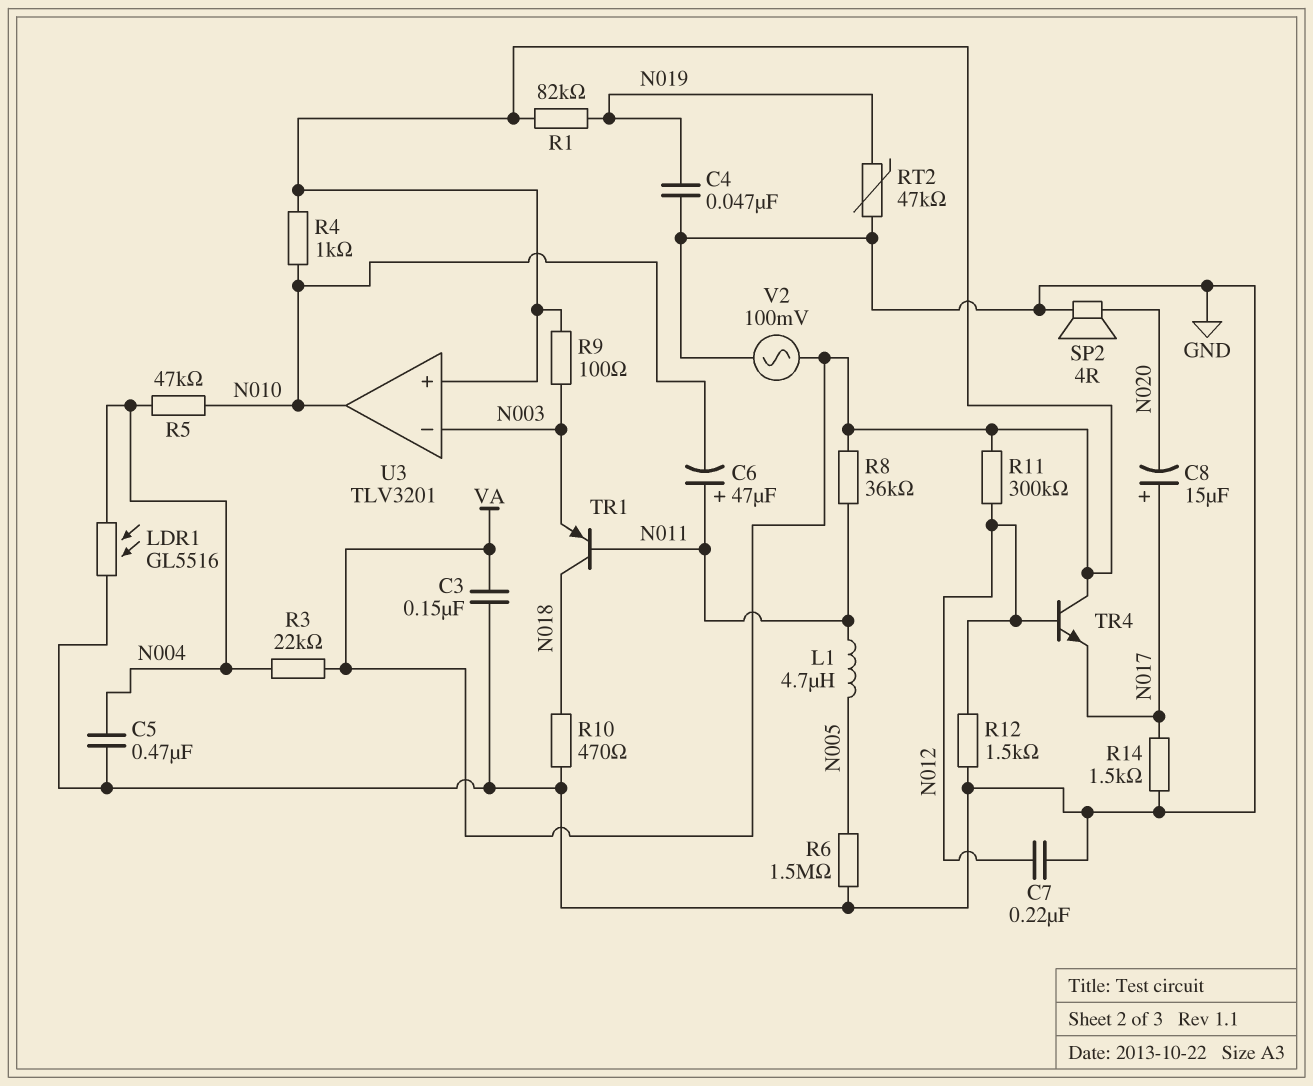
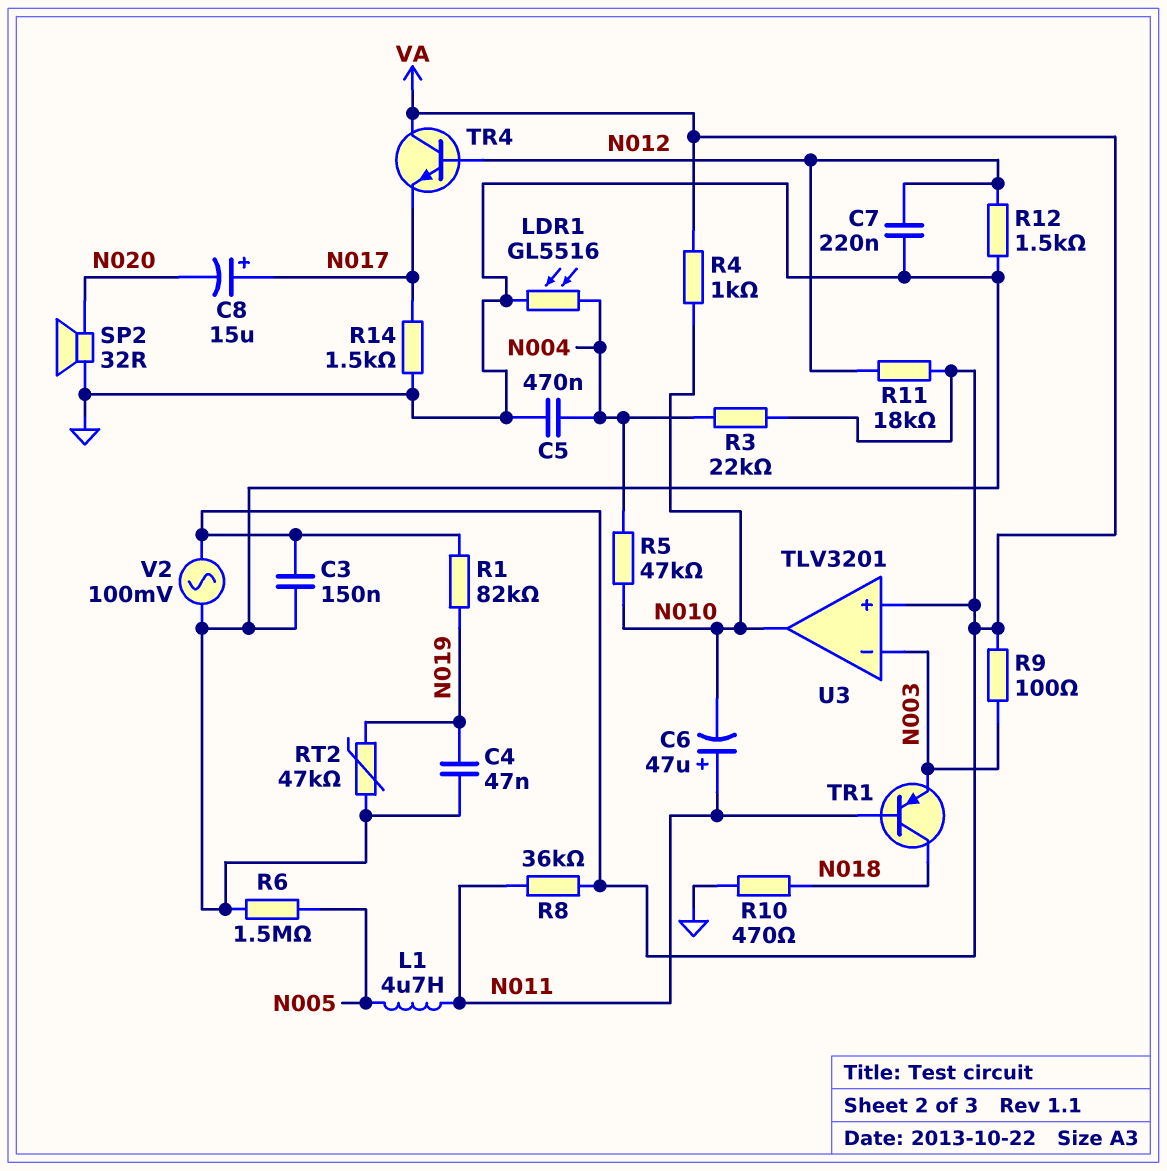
R11: 300k (N012, VA) -> 18k (N012, VA)
SP2: speaker 4R (GND, N020) -> speaker 32R (GND, N020)

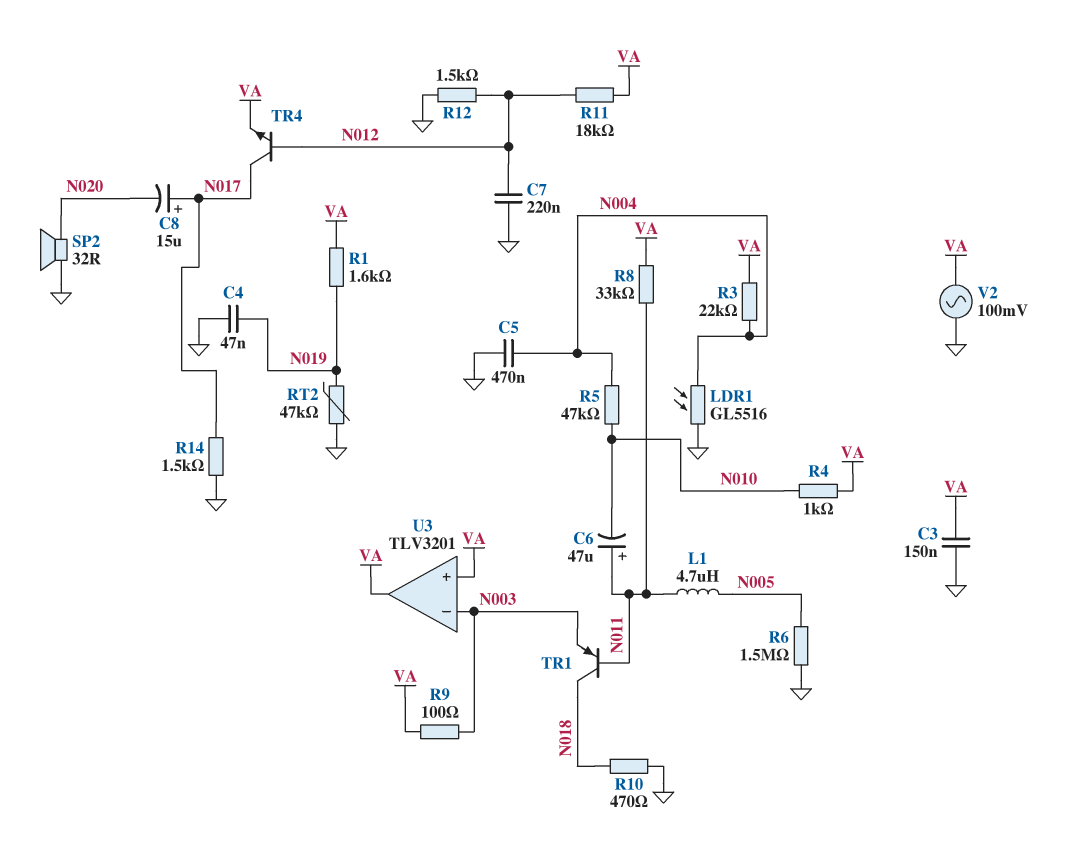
R1: 82k (N019, VA) -> 1.6k (N019, VA)
R8: 36k (N011, VA) -> 33k (N011, VA)
TR4: NPN (B N012, C VA, E N017) -> NPN (B N012, C N017, E VA)
U3 pin out: N010 -> VA

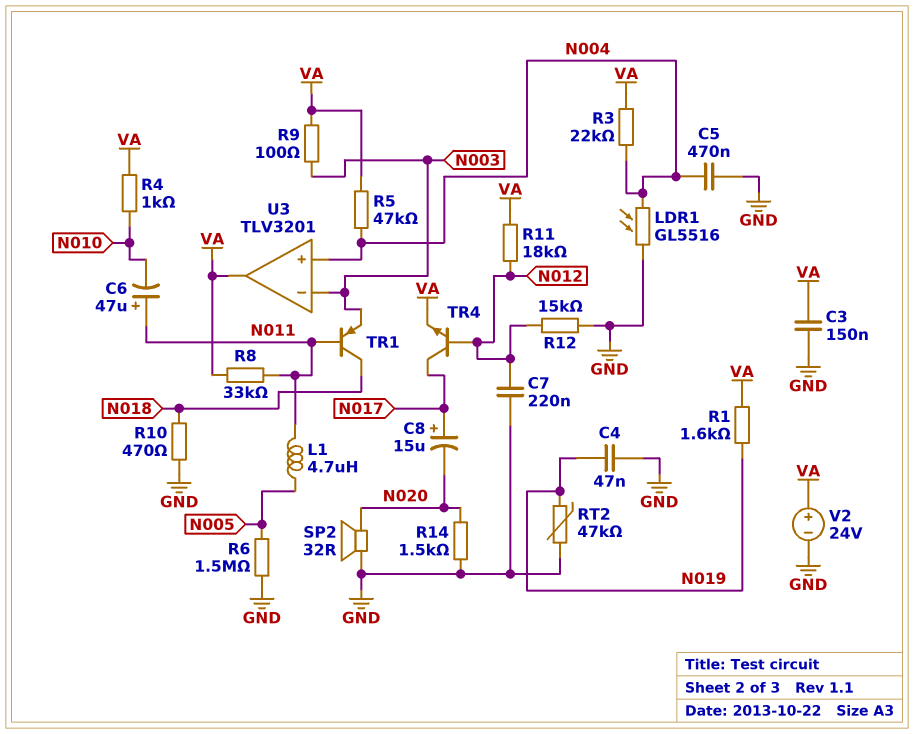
R5: 47k (N004, N010) -> 47k (N004, VA)
R12: 1.5k (GND, N012) -> 15k (GND, N012)
R14: 1.5k (GND, N017) -> 1.5k (GND, N020)
U3 pin in+: VA -> N004
V2: AC 100mV (GND, VA) -> 24V (plus VA, minus GND)

